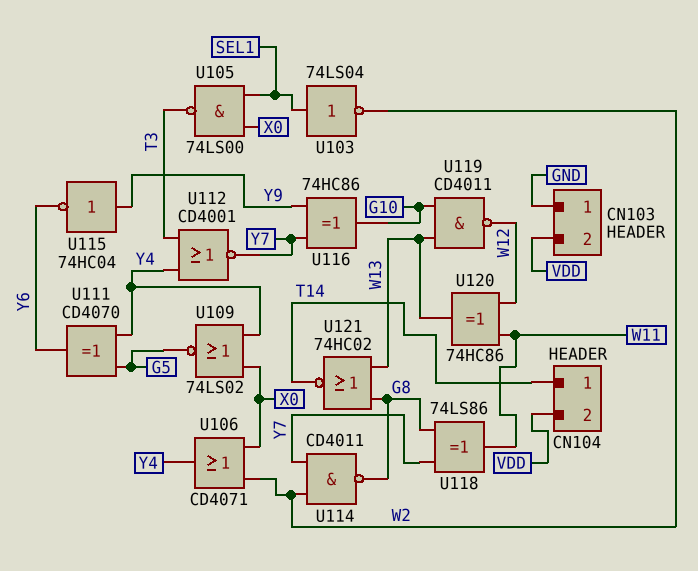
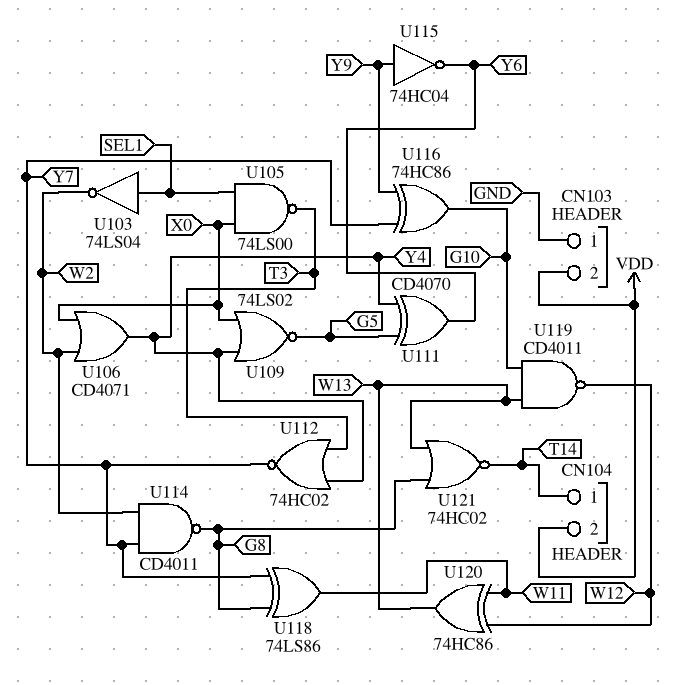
U112: NOR CD4001 (in T3, in Y4, out Y7) -> NOR 74HC02 (in T3, in Y4, out Y7)

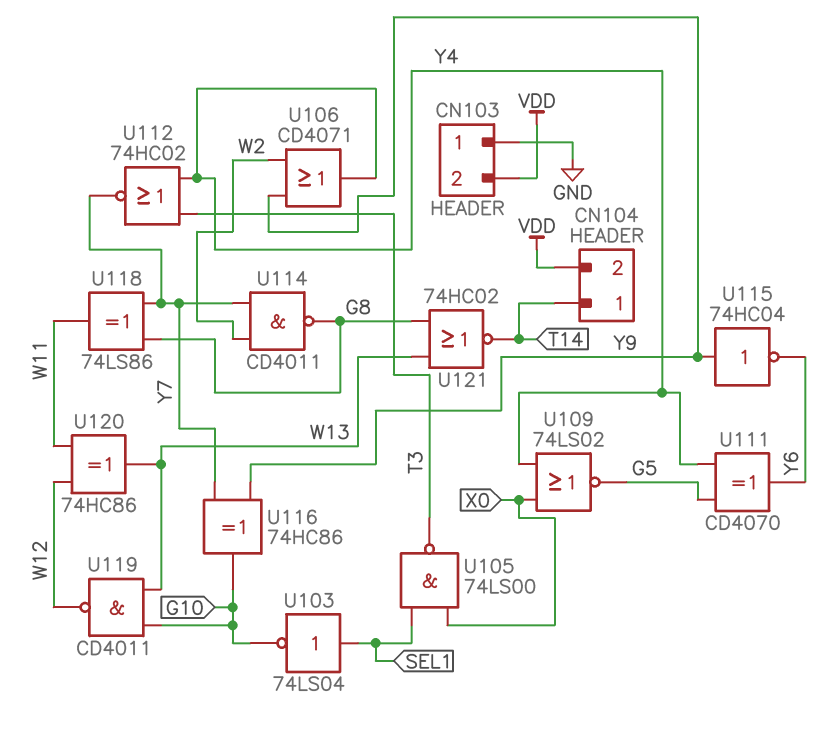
U103: NOT 74LS04 (in SEL1, out W2) -> NOT 74LS04 (in SEL1, out G10)
U106: OR CD4071 (in W2, in X0, out Y4) -> OR CD4071 (in W2, in Y9, out Y4)

